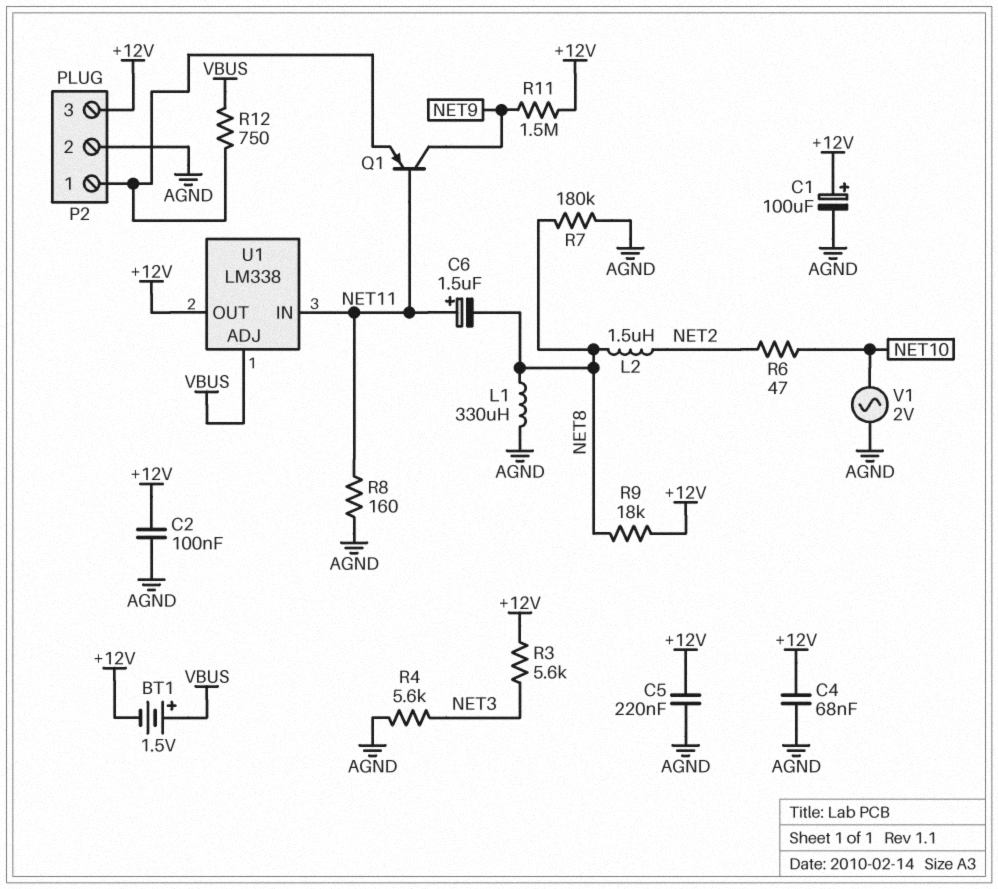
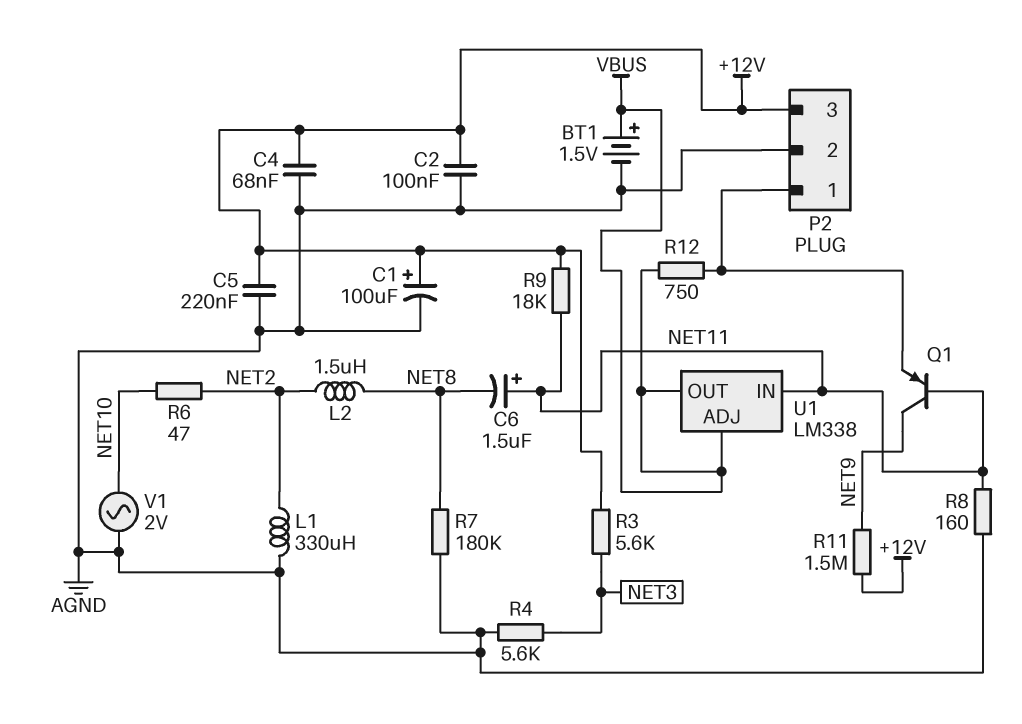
BT1: 1.5V (plus VBUS, minus +12V) -> 1.5V (plus VBUS, minus AGND)
L1: 330uH (AGND, NET8) -> 330uH (AGND, NET2)
R9: 18k (+12V, NET8) -> 18k (+12V, NET11)
U1 pin OUT: +12V -> VBUS

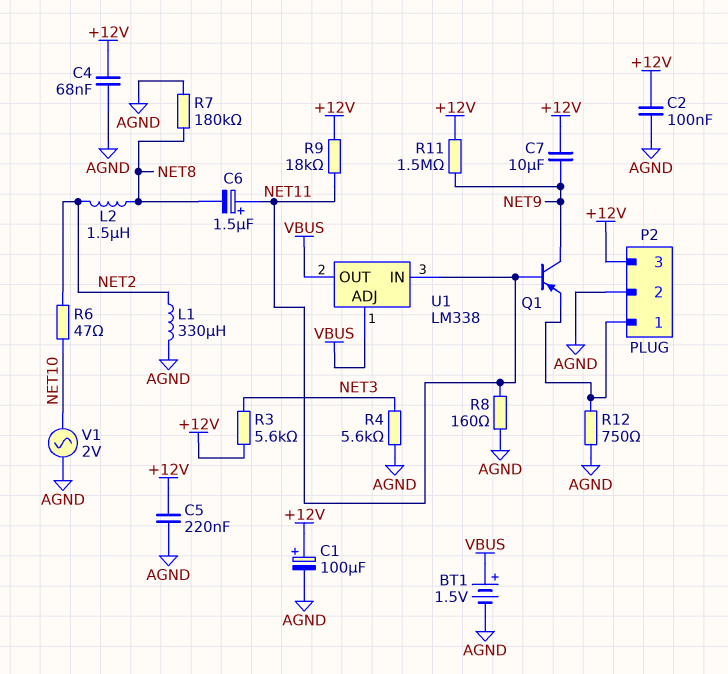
C7: none -> 10uF (+12V, NET9)
R12: 750 (P2/1, VBUS) -> 750 (AGND, P2/1)

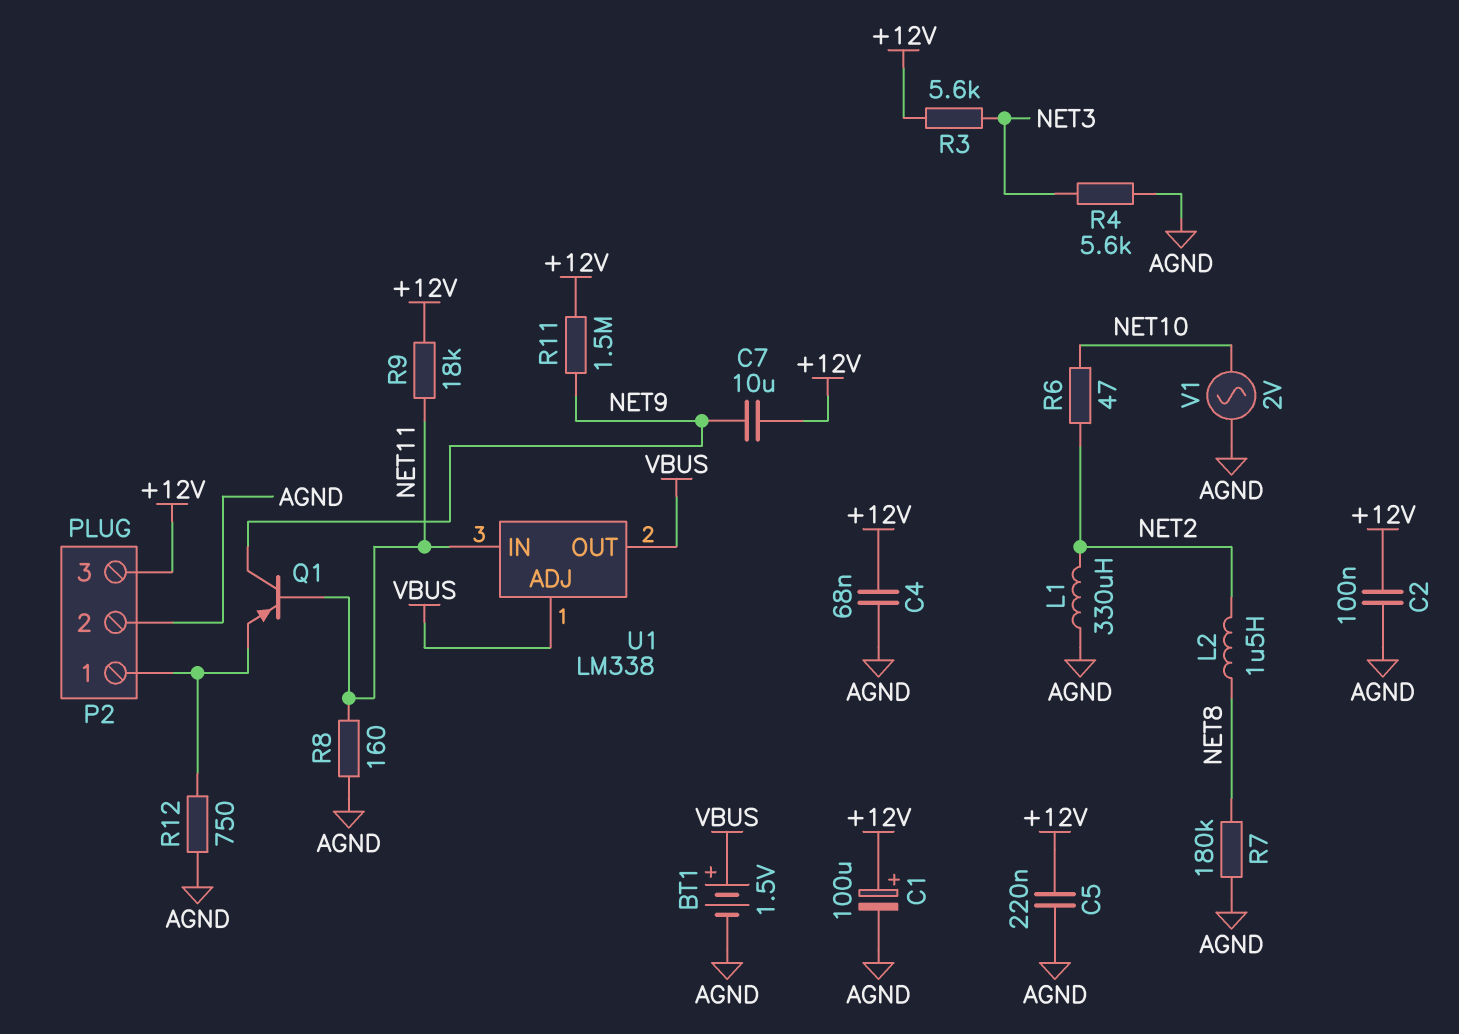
C6: 1.5uF (plus NET11, minus NET8) -> none

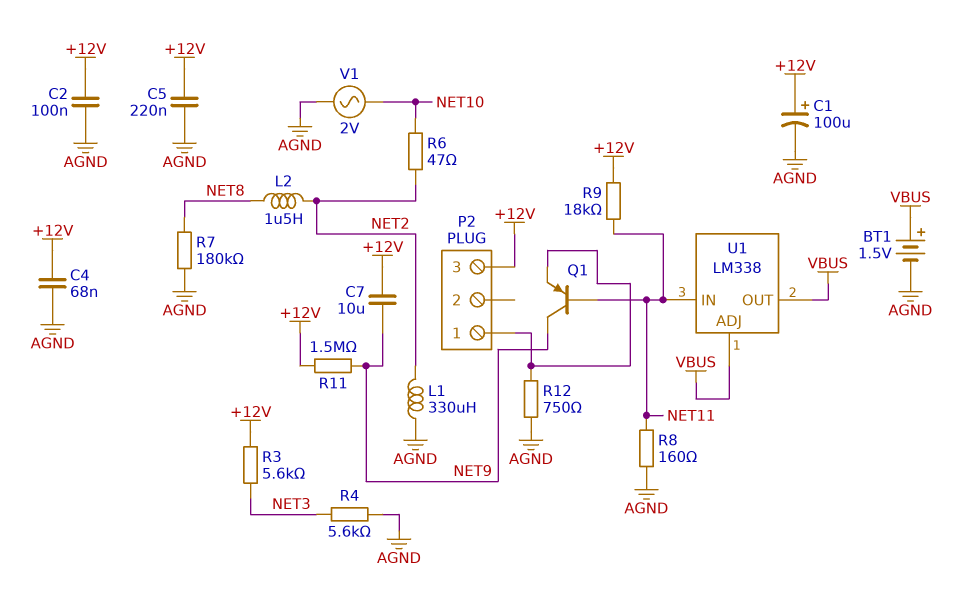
P2 pin 2: AGND -> none

